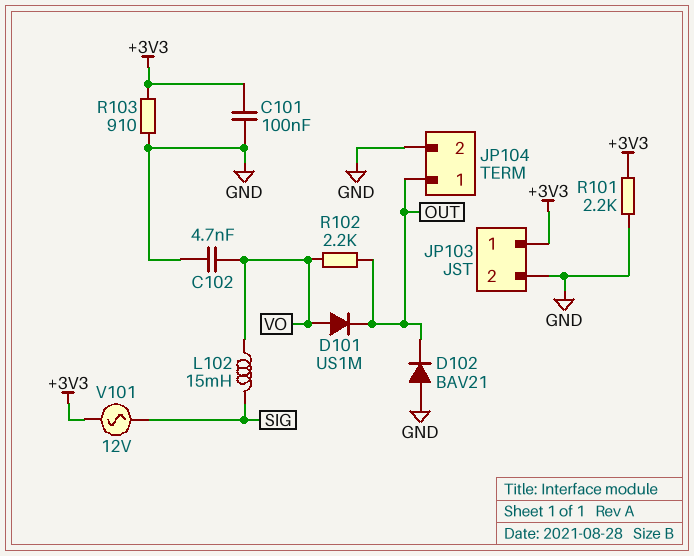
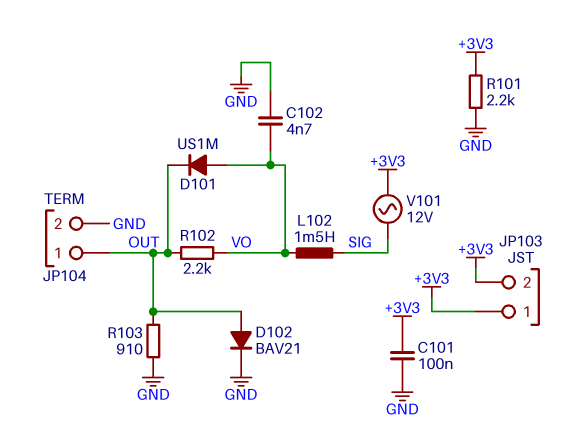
D102: diode BAV21 (A GND, K OUT) -> diode BAV21 (A OUT, K GND)
JP103 pin 2: GND -> +3V3
L102: 15mH (SIG, VO) -> 1.5mH (SIG, VO)
R103: 910 (+3V3, GND) -> 910 (GND, OUT)

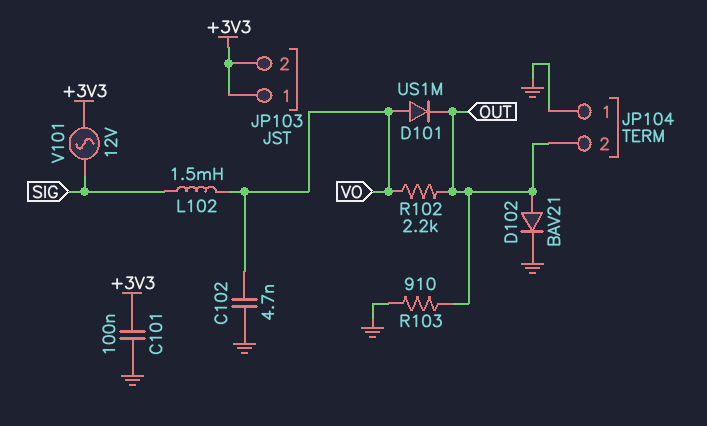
JP104 pin 1: OUT -> GND
JP104 pin 2: GND -> OUT
R101: 2.2k (+3V3, GND) -> none

